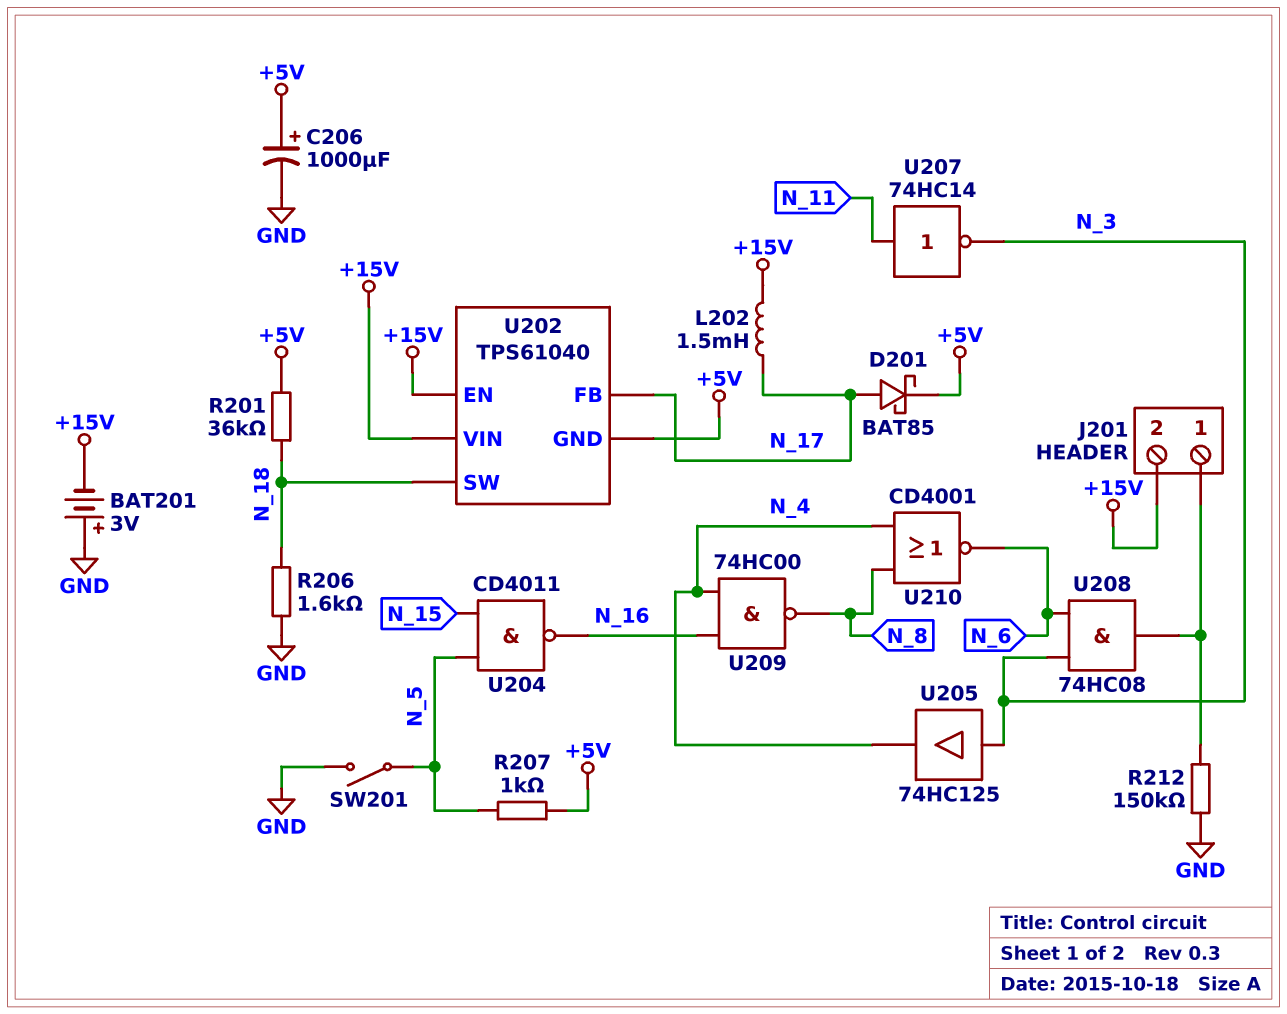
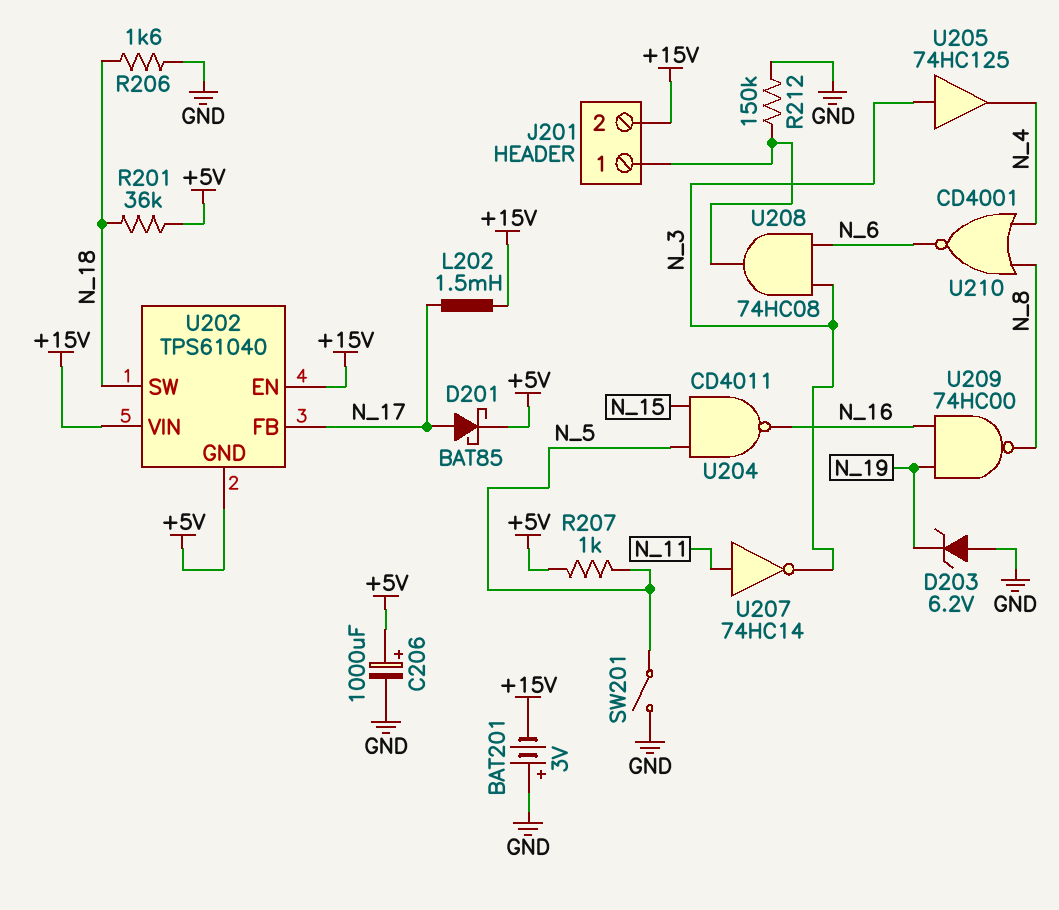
D203: none -> zener 6.2V (A GND, K N_19)
U209: NAND 74HC00 (in N_4, in N_16, out N_8) -> NAND 74HC00 (in N_16, in N_19, out N_8)

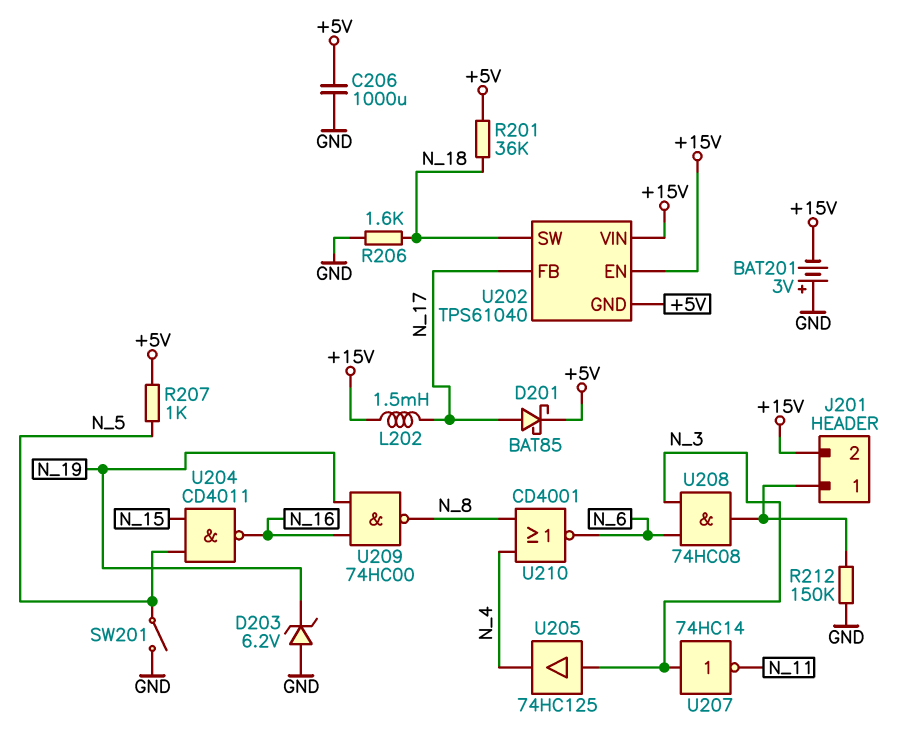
C206: 1000uF (plus +5V, minus GND) -> 1000uF (+5V, GND)
U207: NOT 74HC14 (in N_11, out N_3) -> NOT 74HC14 (in N_3, out N_11)

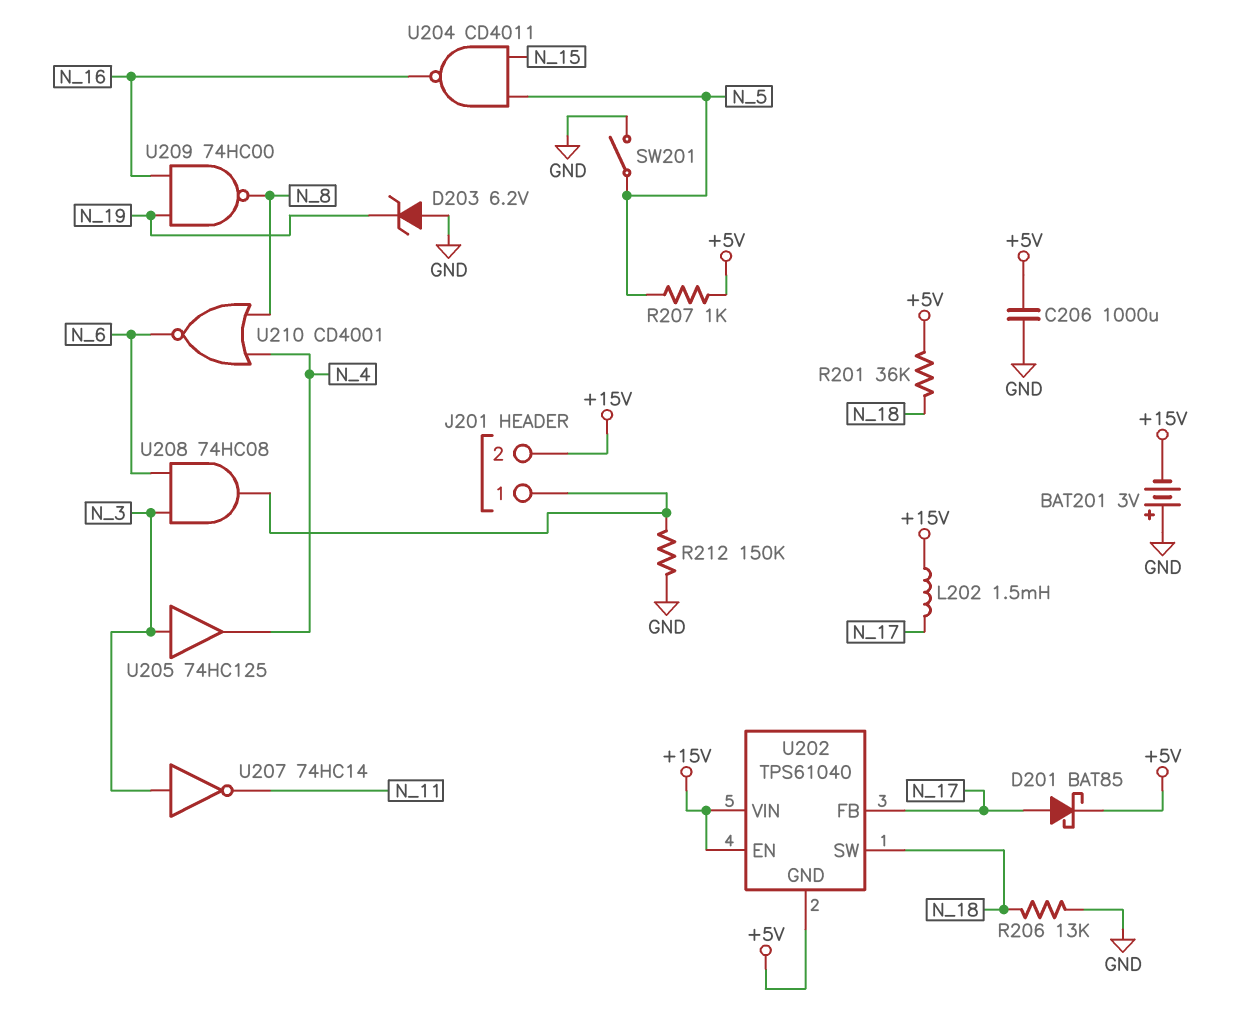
R206: 1.6k (GND, N_18) -> 13k (GND, N_18)

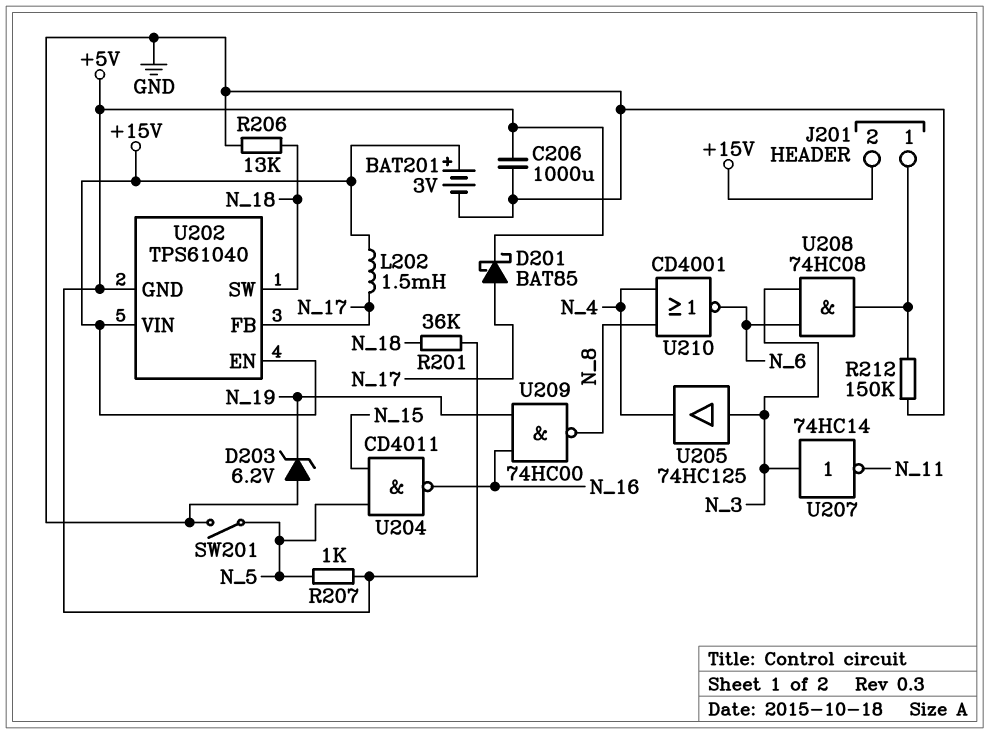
BAT201: 3V (plus GND, minus +15V) -> 3V (plus +15V, minus GND)

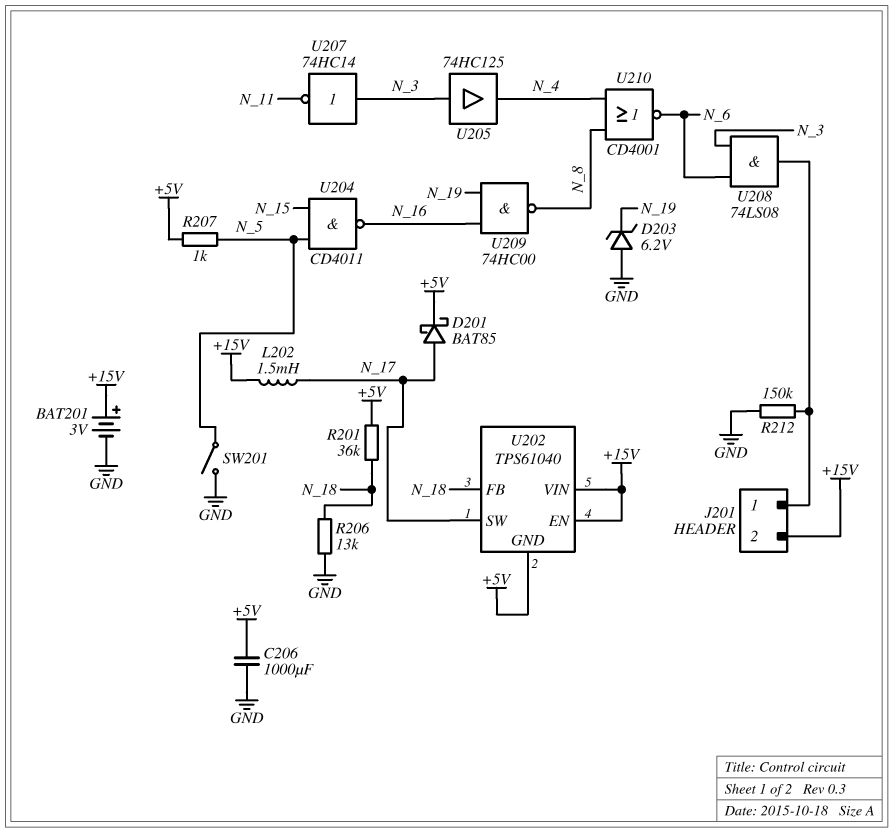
U202 pin FB: N_17 -> N_18
U202 pin SW: N_18 -> N_17
U208: AND 74HC08 (in N_3, in N_6, out J201/1) -> AND 74LS08 (in N_3, in N_6, out J201/1)

